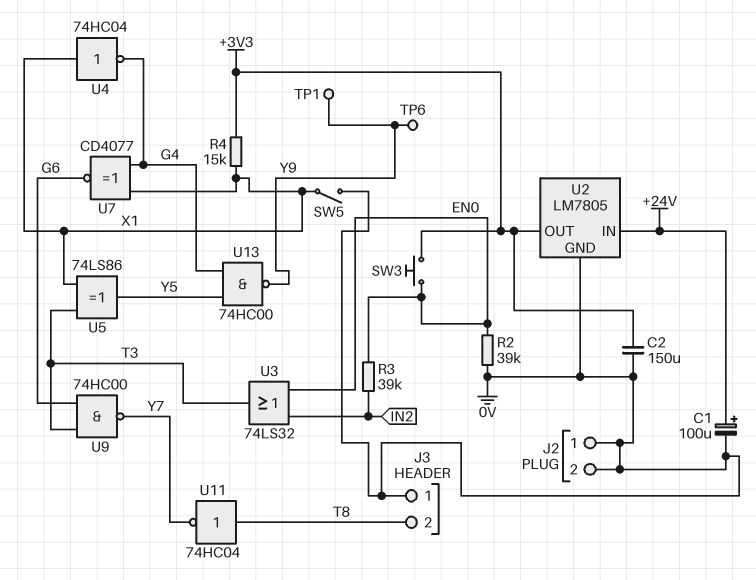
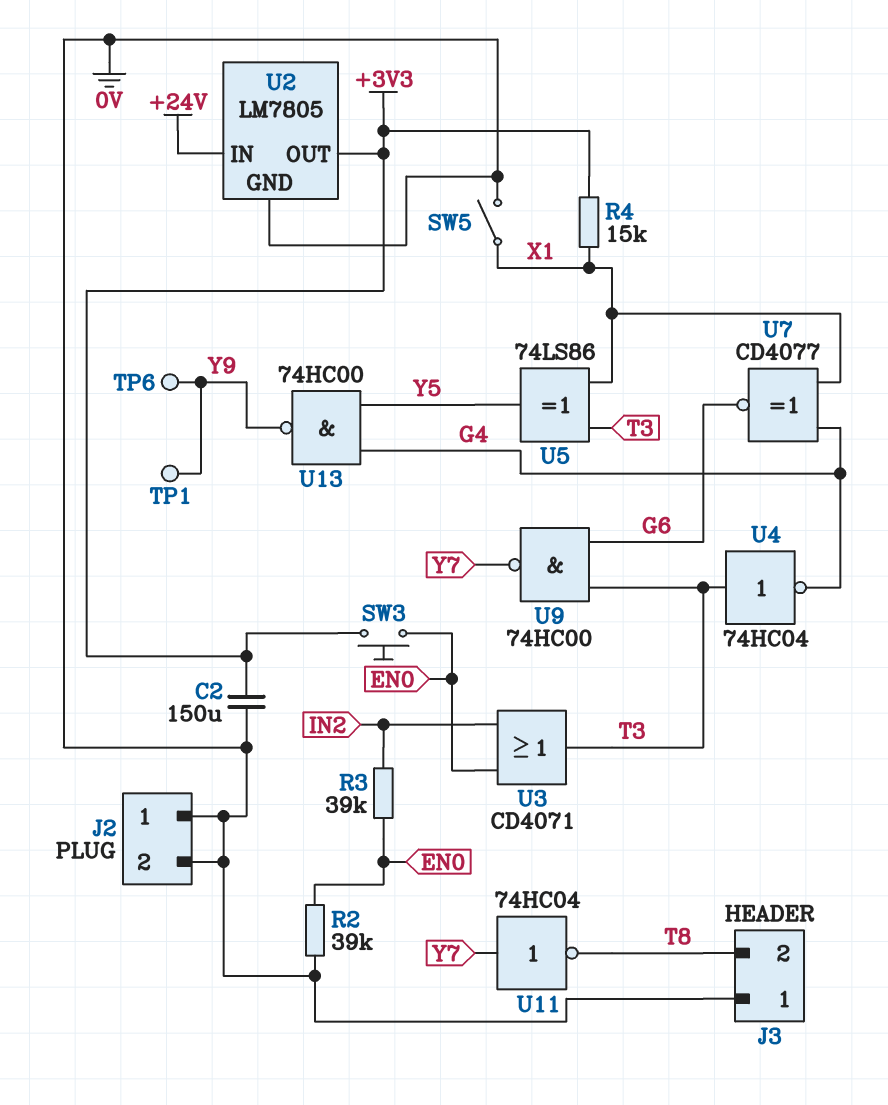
C1: 100uF (plus +24V, minus 0V) -> none
U3: OR 74LS32 (in EN0, in IN2, out T3) -> OR CD4071 (in EN0, in IN2, out T3)
U4: NOT 74HC04 (in X1, out G4) -> NOT 74HC04 (in T3, out G4)
U11: NOT 74HC04 (in T8, out Y7) -> NOT 74HC04 (in Y7, out T8)

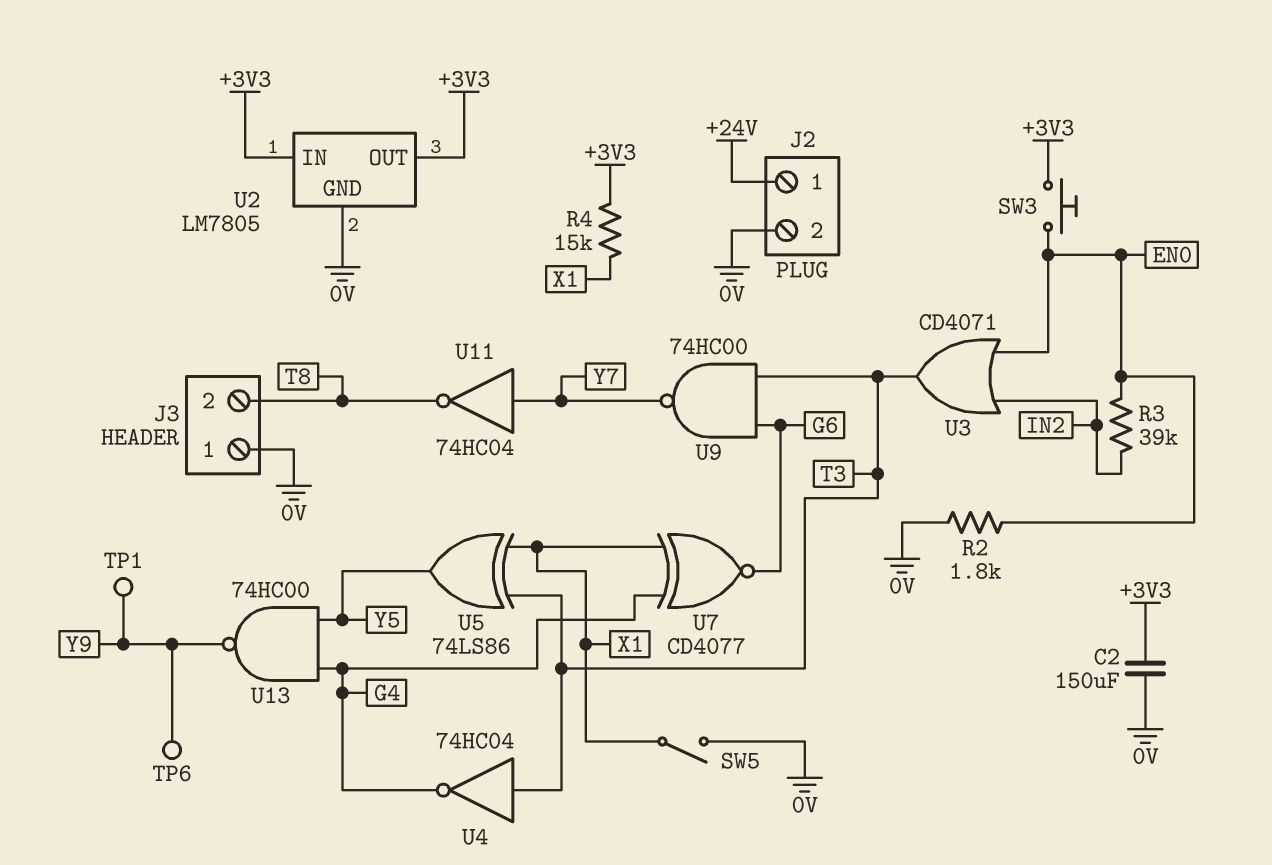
J2 pin 1: 0V -> +24V
R2: 39k (0V, EN0) -> 1.8k (0V, EN0)
U2 pin IN: +24V -> +3V3

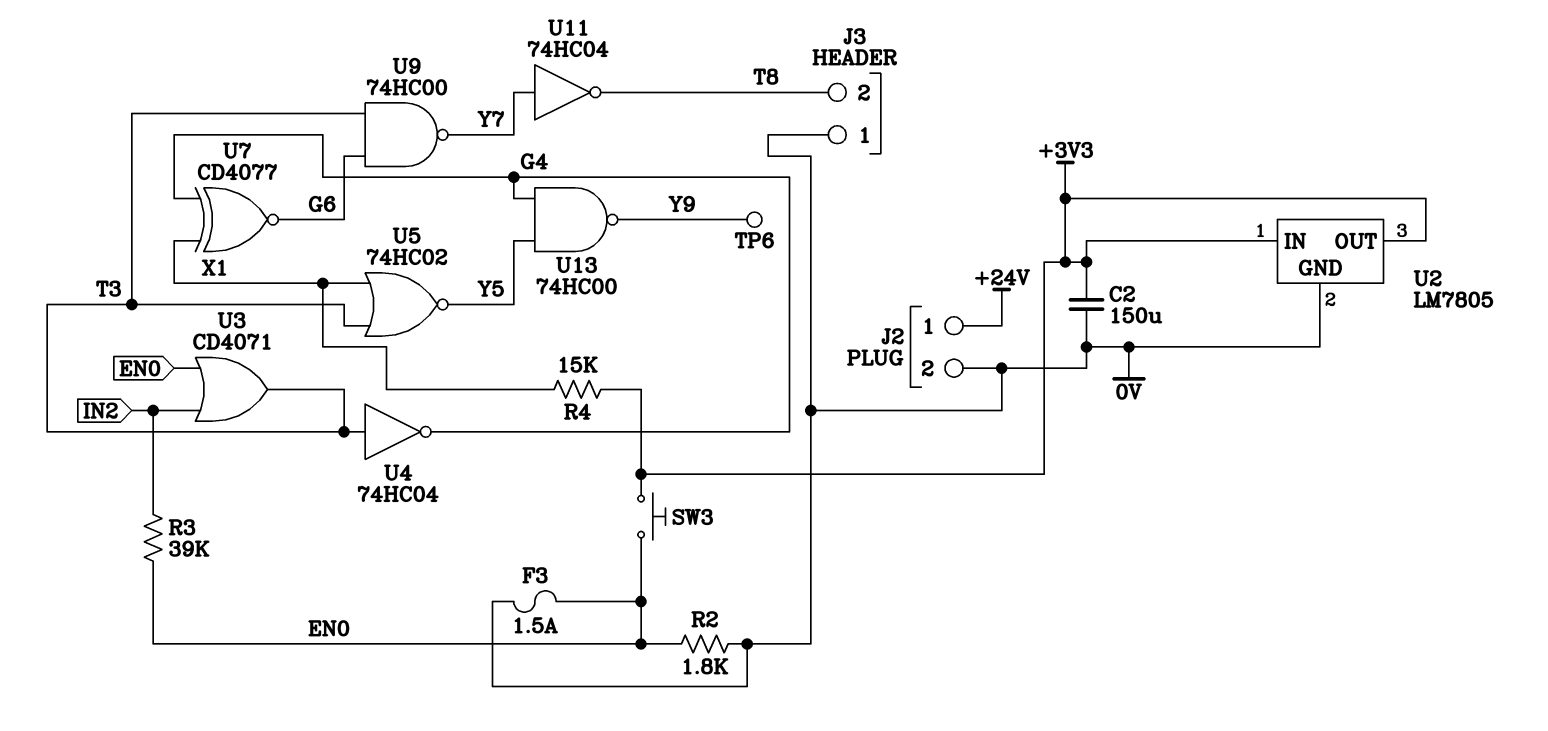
F3: none -> 1.5A (0V, EN0)
SW5: switch (0V, X1) -> none
TP1: test point (Y9) -> none
U5: XOR 74LS86 (in T3, in X1, out Y5) -> NOR 74HC02 (in T3, in X1, out Y5)

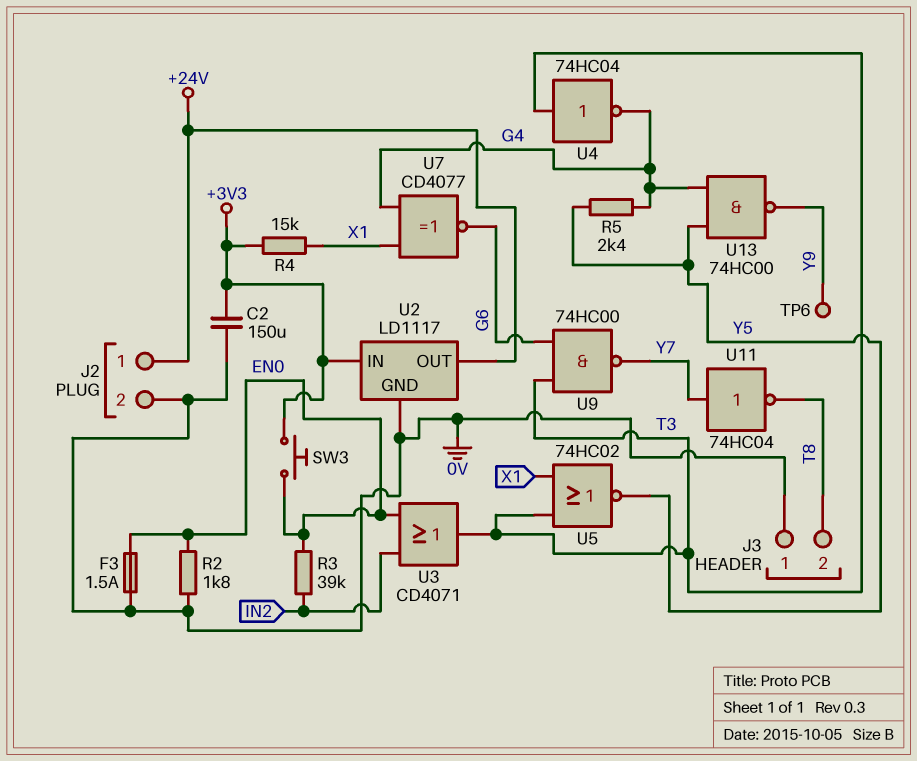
R5: none -> 2.4k (G4, Y5)
U2: LM7805 -> LD1117
U2 pin OUT: +3V3 -> +24V

